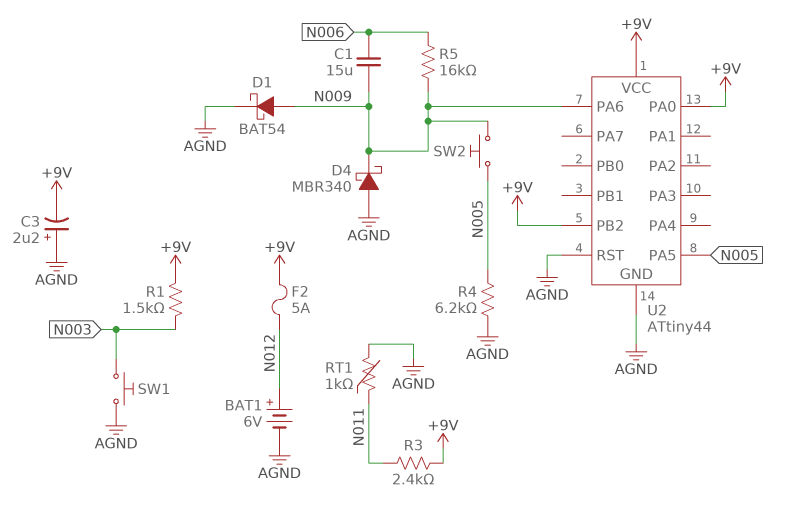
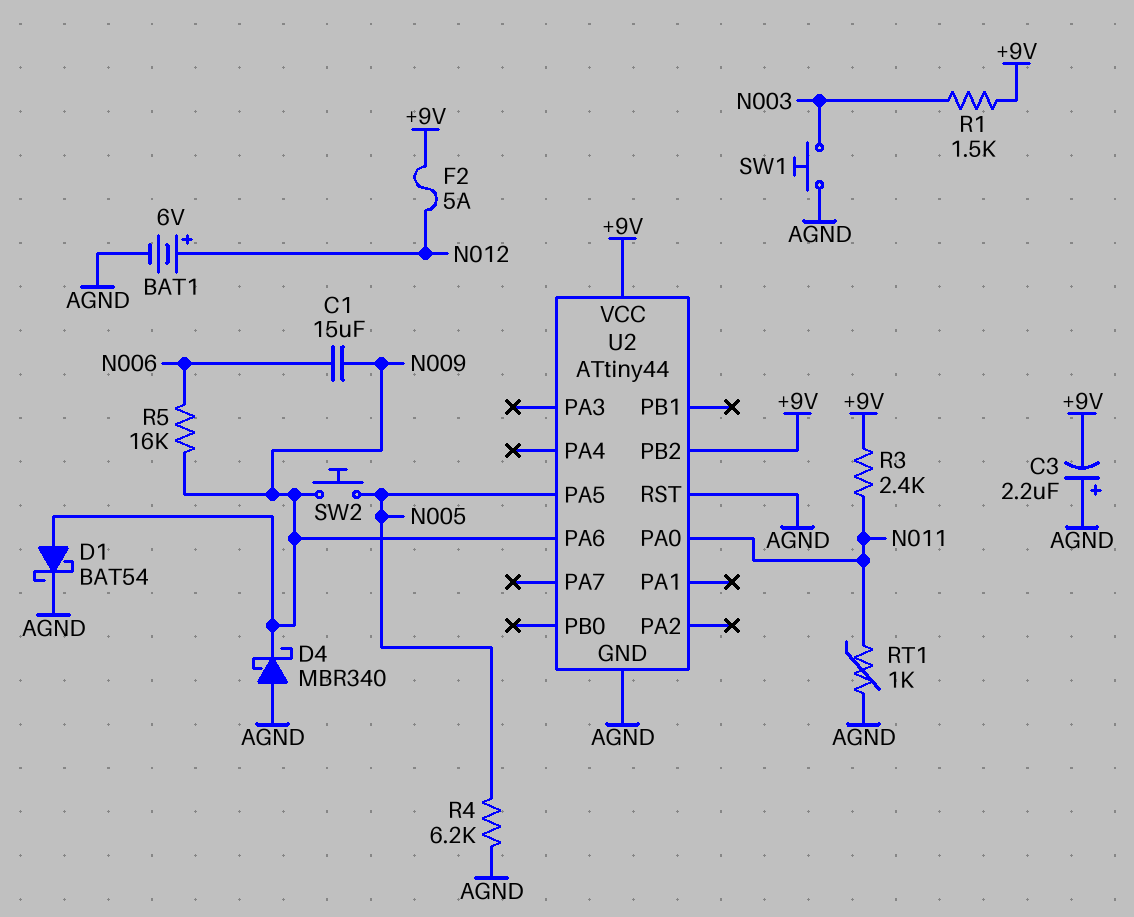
U2 pin PA0: +9V -> N011

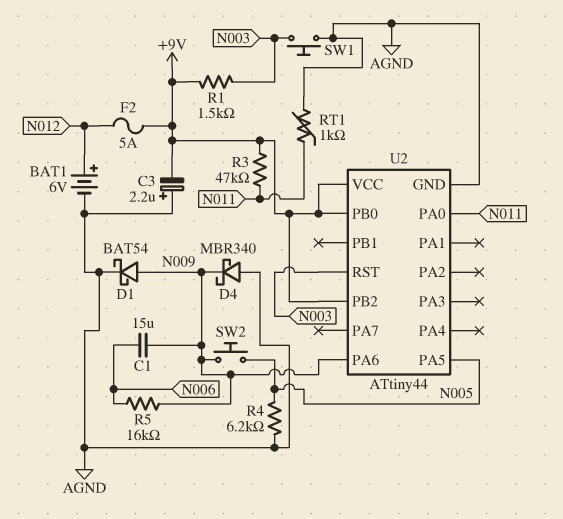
R3: 2.4k (+9V, N011) -> 47k (+9V, N011)
U2 pin PB0: none -> +9V
U2 pin RST: AGND -> N003

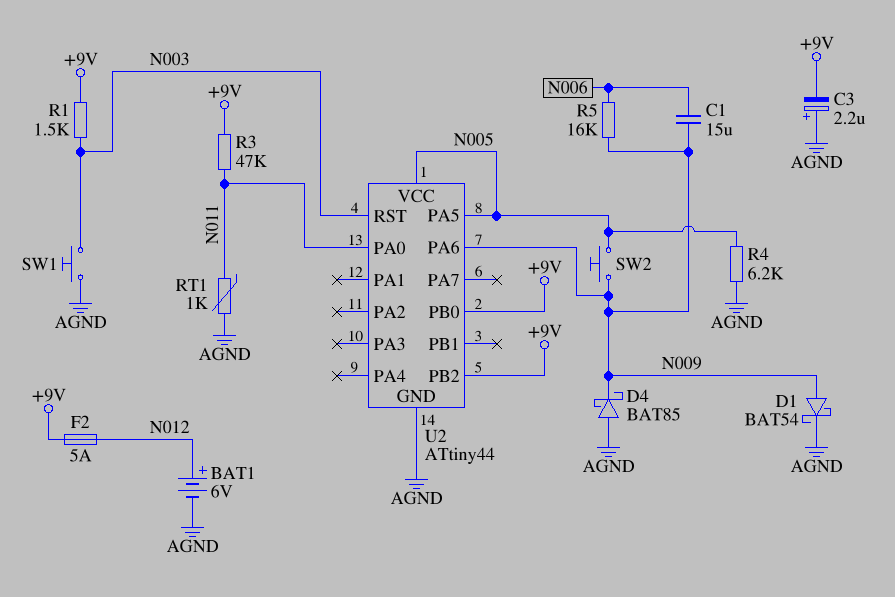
D4: schottky MBR340 (A AGND, K N009) -> schottky BAT85 (A AGND, K N009)
U2 pin VCC: +9V -> N005

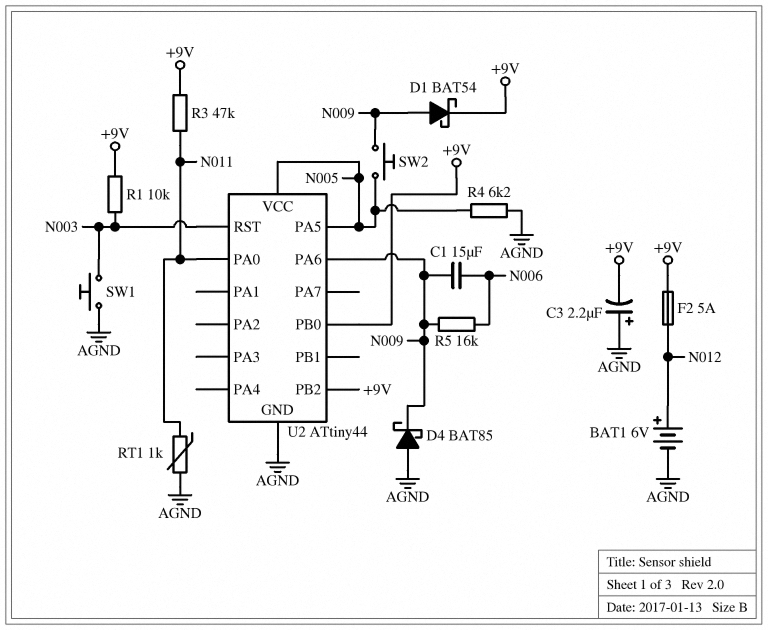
D1: schottky BAT54 (A N009, K AGND) -> schottky BAT54 (A N009, K +9V)
R1: 1.5k (+9V, N003) -> 10k (+9V, N003)

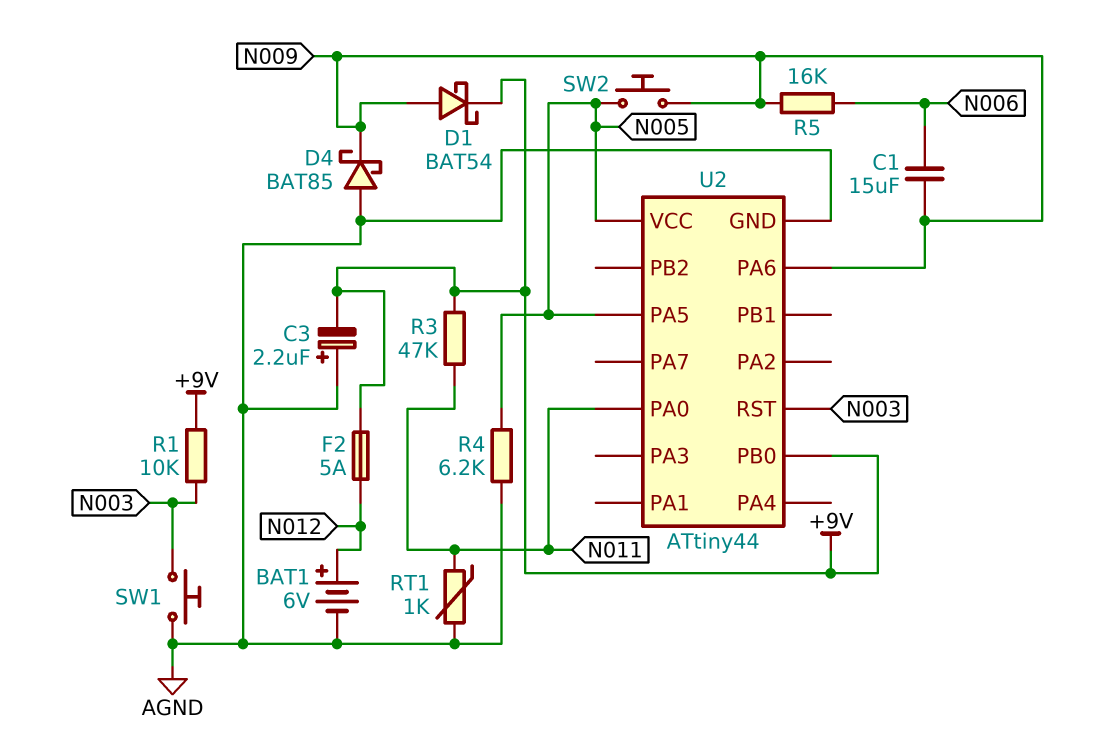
U2 pin PB2: +9V -> none

